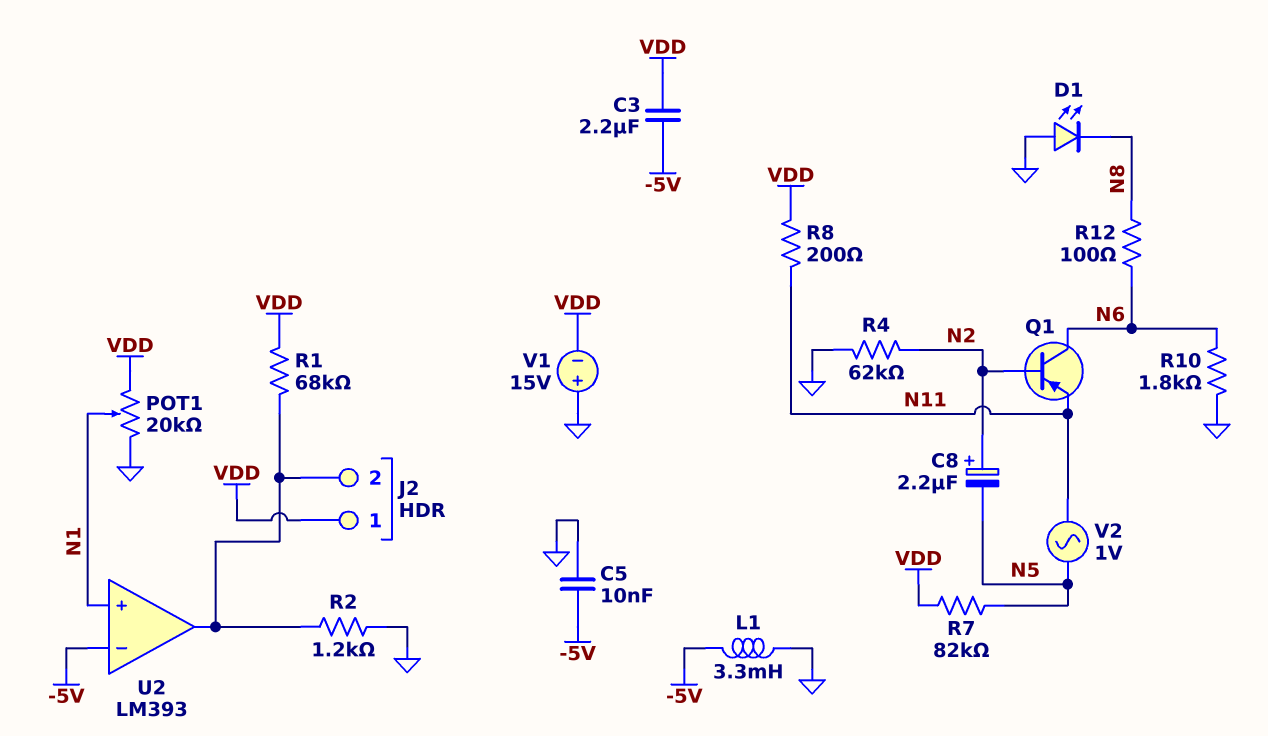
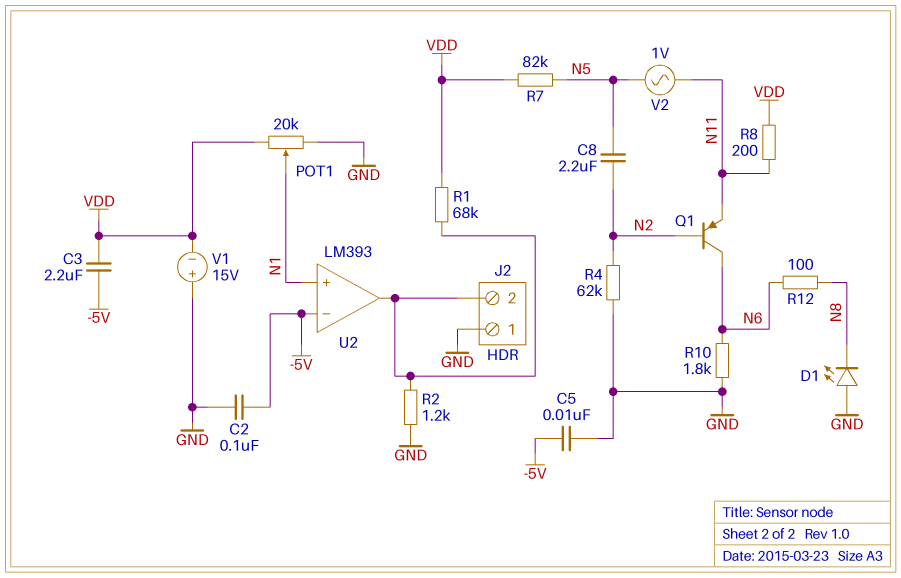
C2: none -> 100nF (-5V, GND)
C8: 2.2uF (plus N2, minus N5) -> 2.2uF (N2, N5)
J2 pin 1: VDD -> GND
L1: 3.3mH (-5V, GND) -> none

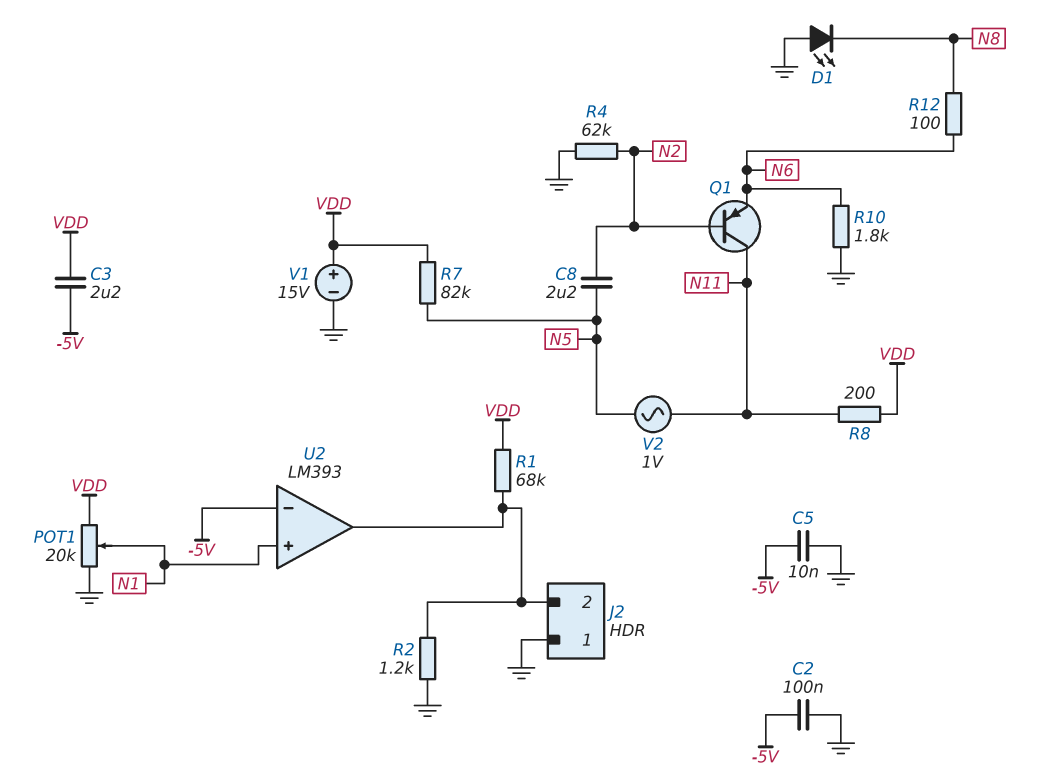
Q1: PNP (B N2, C N6, E N11) -> PNP (B N2, C N11, E N6)
V1: 15V (plus GND, minus VDD) -> 15V (plus VDD, minus GND)

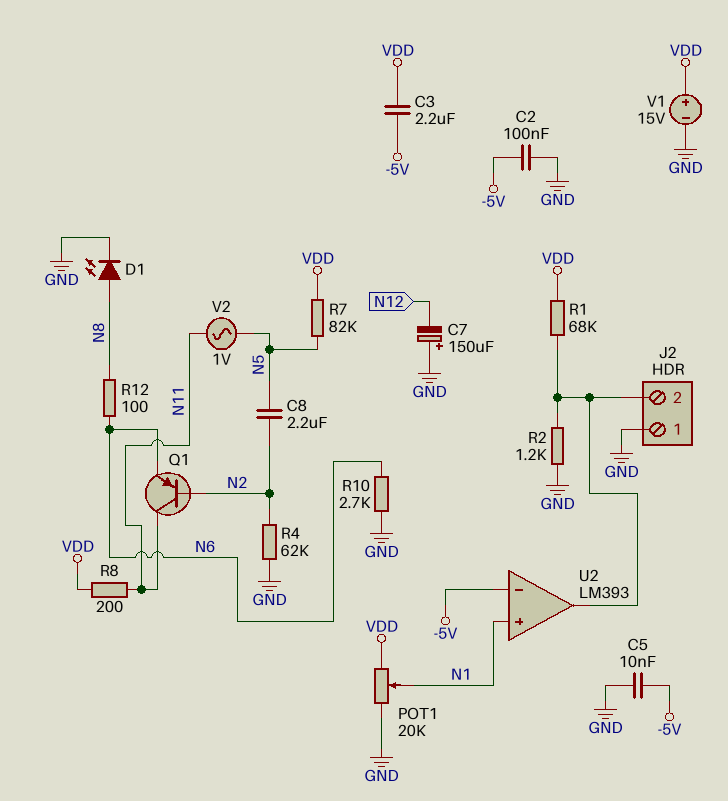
C7: none -> 150uF (plus GND, minus N12)
D1: LED (A GND, K N8) -> LED (A N8, K GND)
R10: 1.8k (GND, N6) -> 2.7k (GND, N6)

